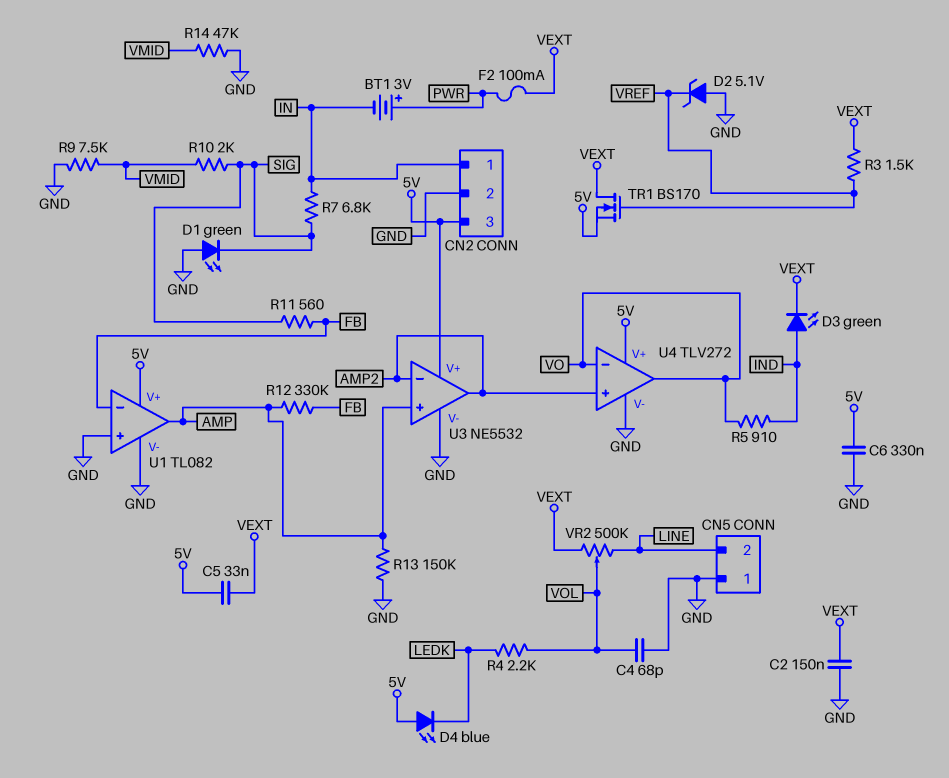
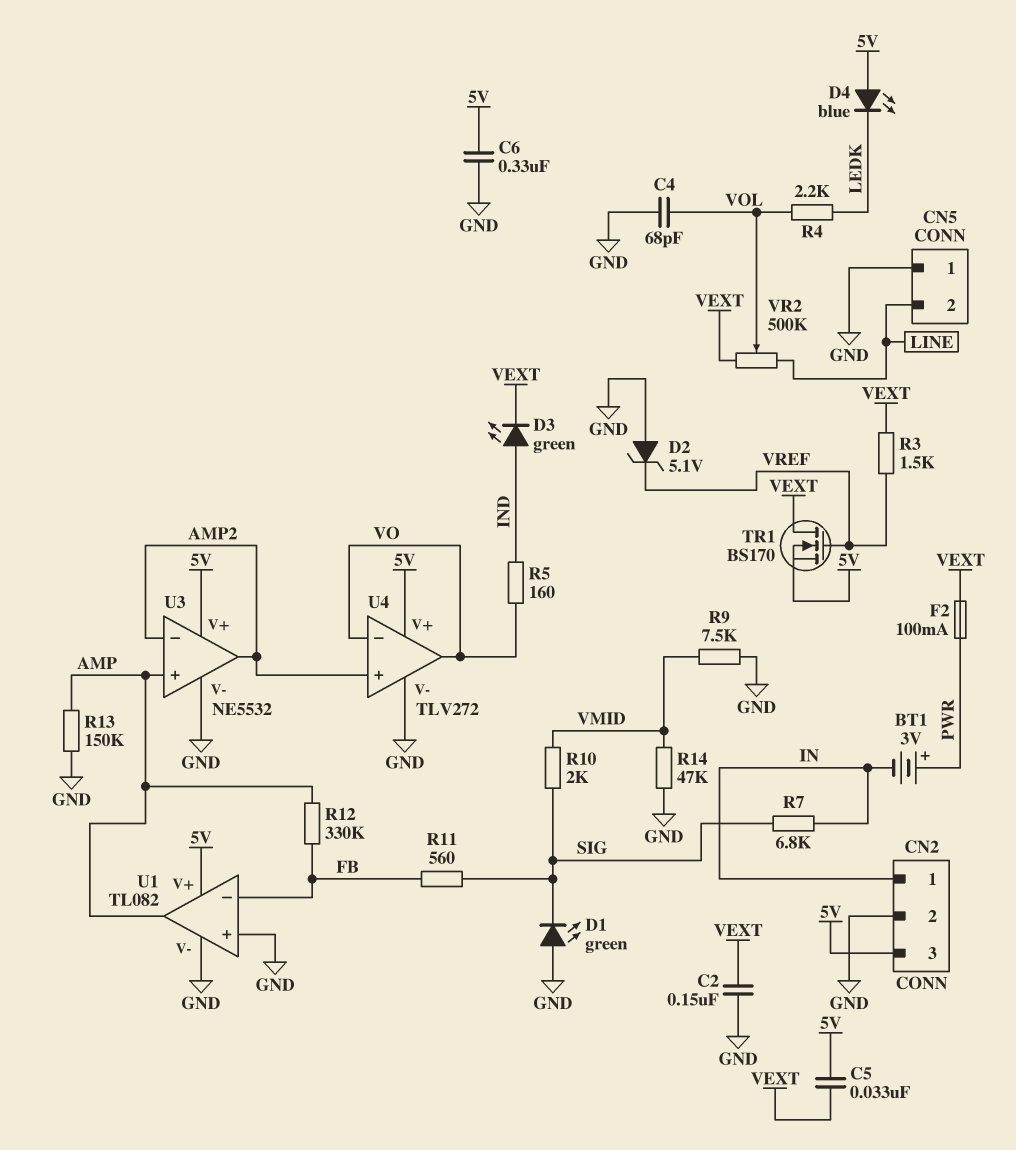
R5: 910 (IND, VO) -> 160 (IND, VO)

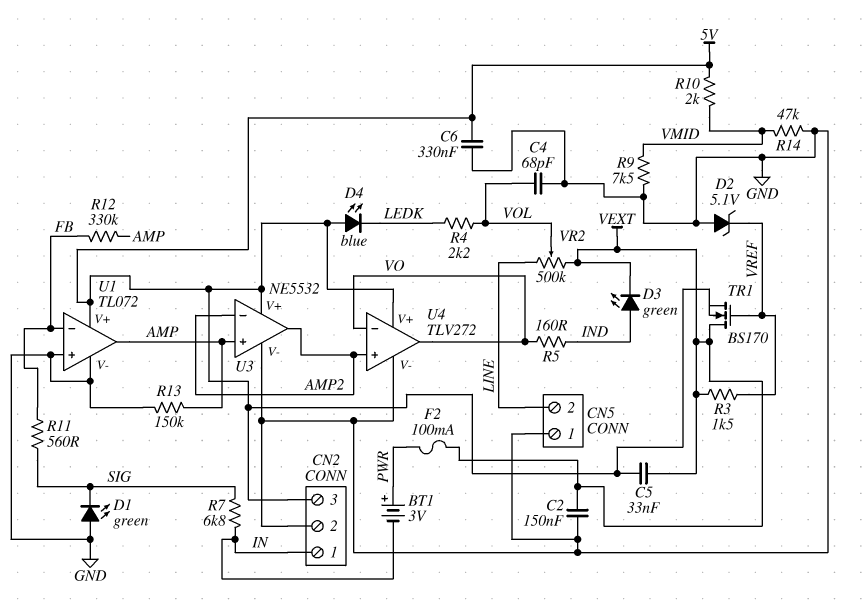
R10: 2k (SIG, VMID) -> 2k (5V, VMID)
U1: TL082 -> TL072

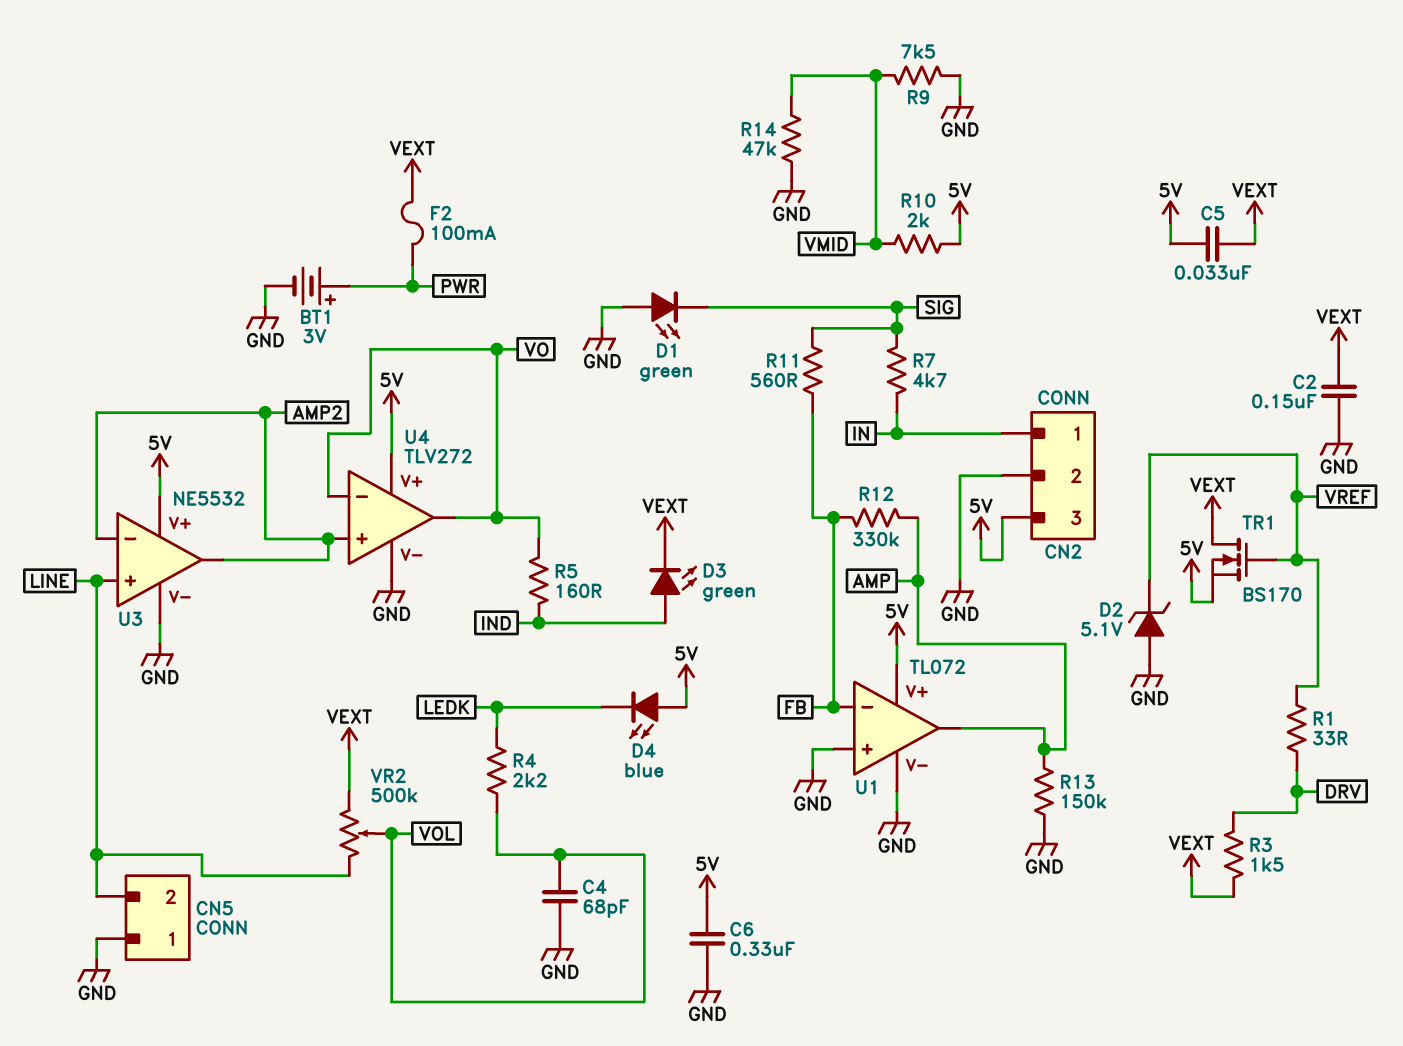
BT1: 3V (plus PWR, minus IN) -> 3V (plus PWR, minus GND)
R1: none -> 33 (DRV, VREF)
R3: 1.5k (VEXT, VREF) -> 1.5k (DRV, VEXT)
R7: 6.8k (IN, SIG) -> 4.7k (IN, SIG)
U3 pin in+: AMP -> LINE

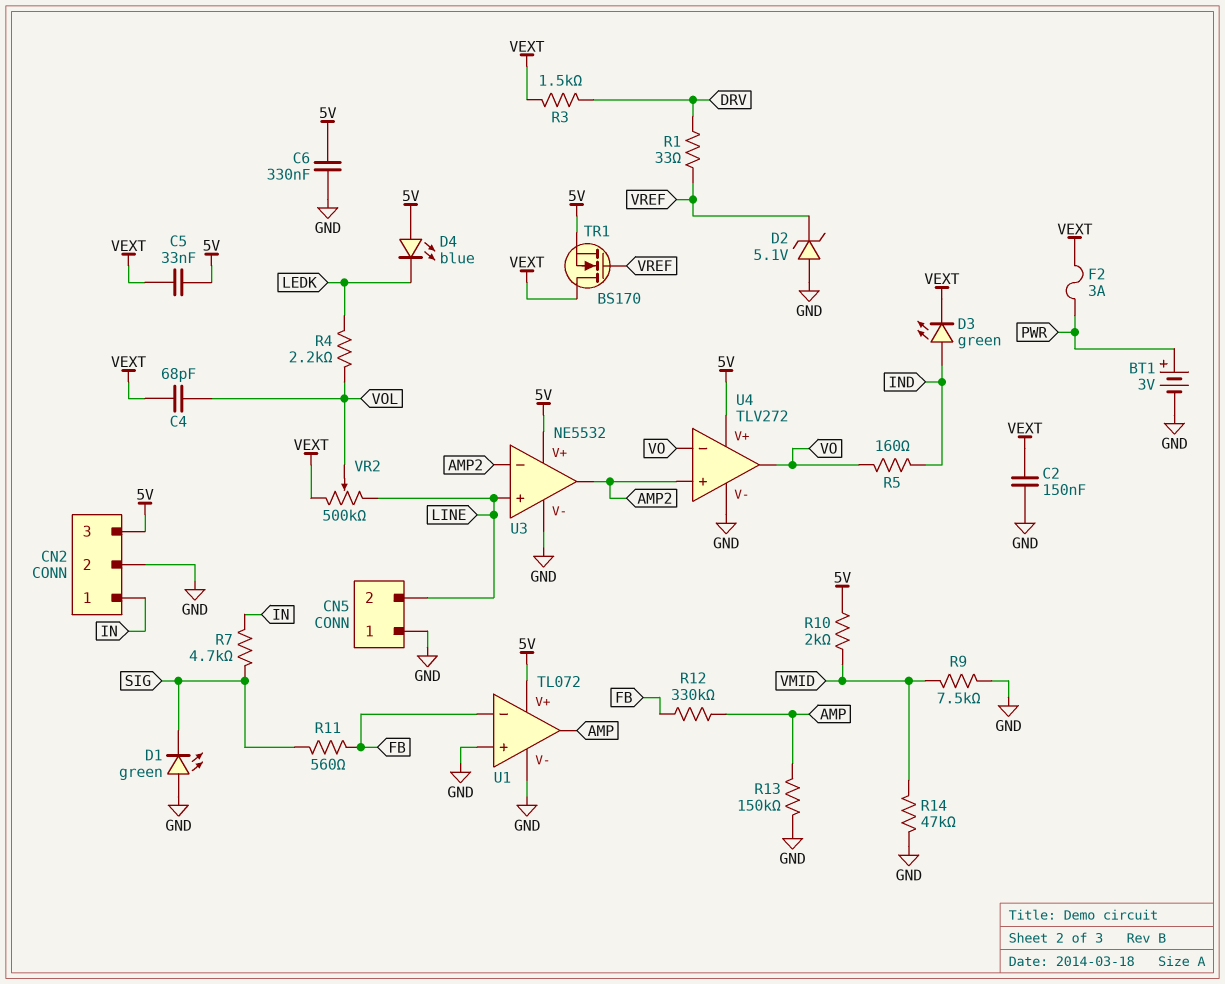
C4: 68pF (GND, VOL) -> 68pF (VEXT, VOL)
F2: 100mA (PWR, VEXT) -> 3A (PWR, VEXT)

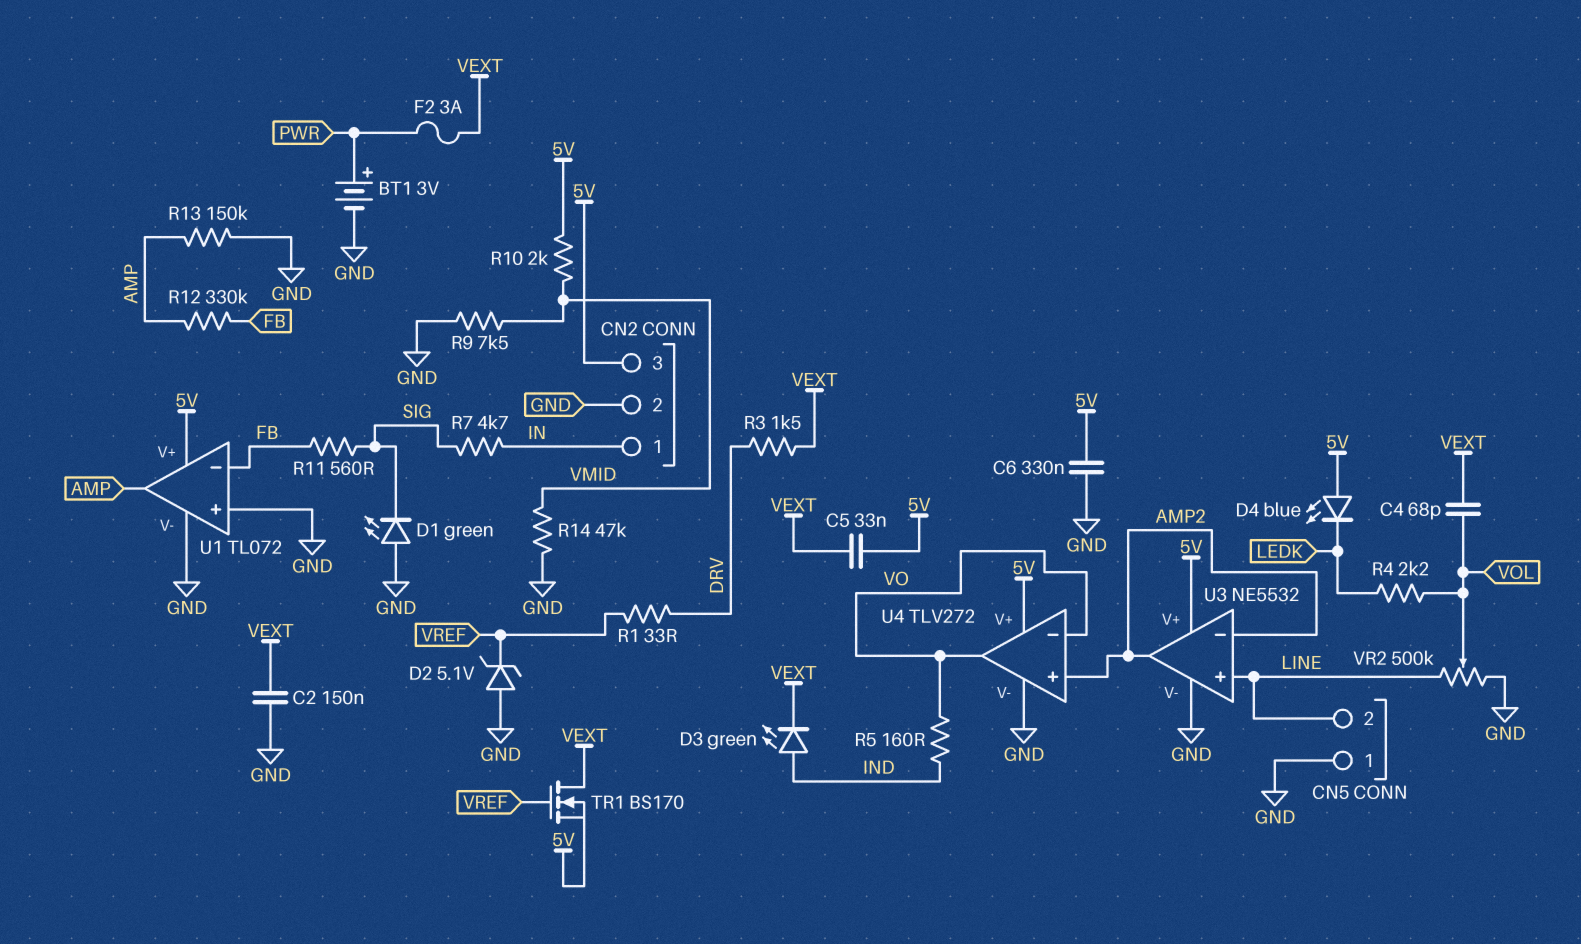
VR2: 500k (LINE, VEXT, wiper VOL) -> 500k (GND, LINE, wiper VOL)

